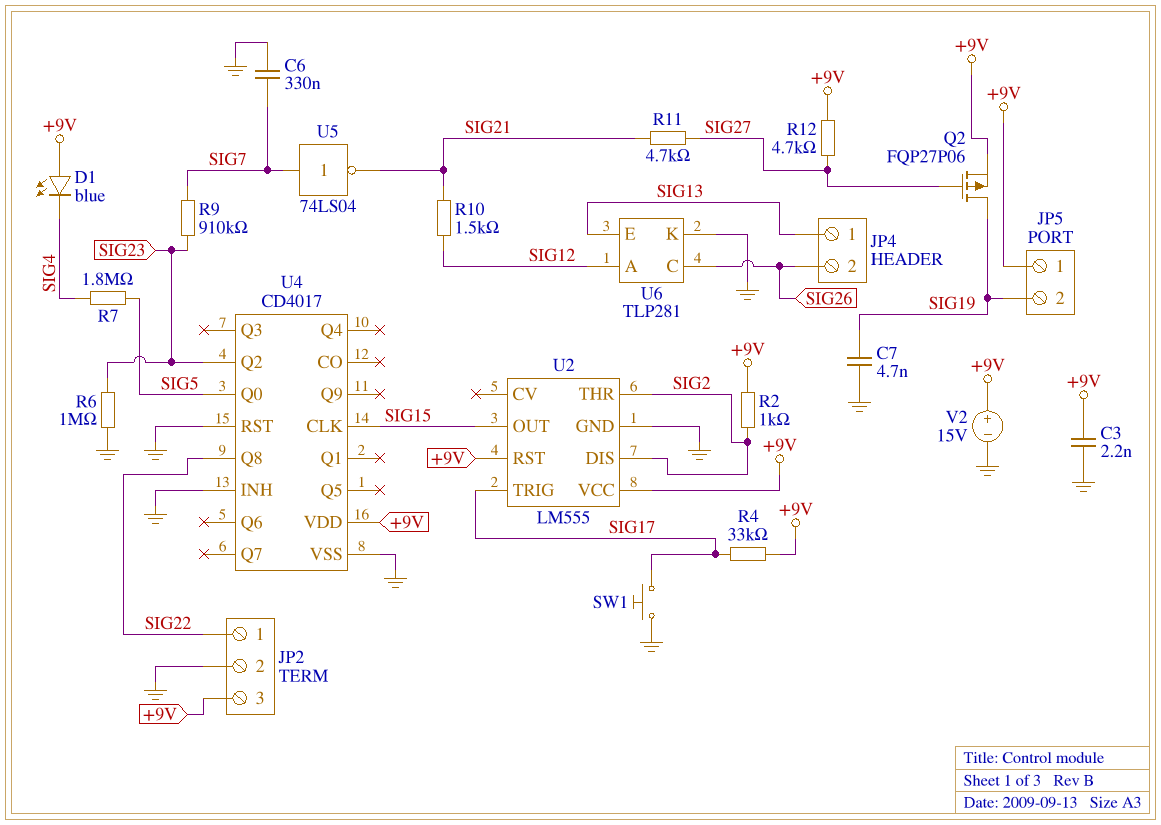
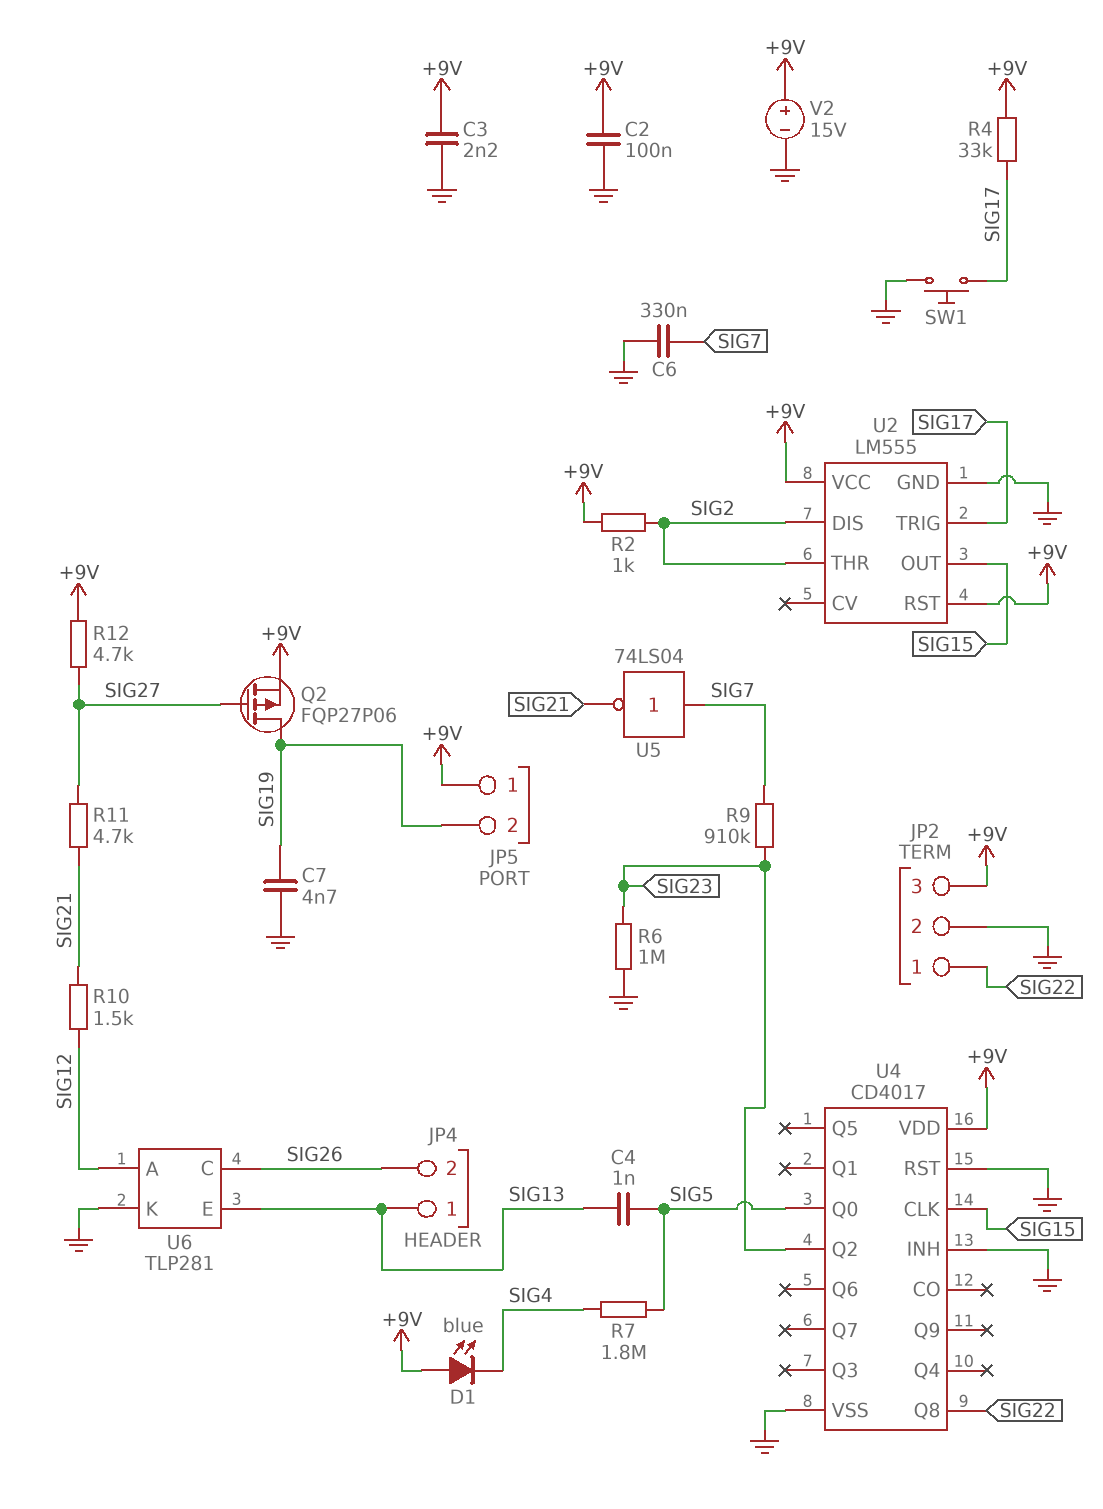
C2: none -> 100nF (+9V, GND)
C4: none -> 1nF (SIG5, SIG13)

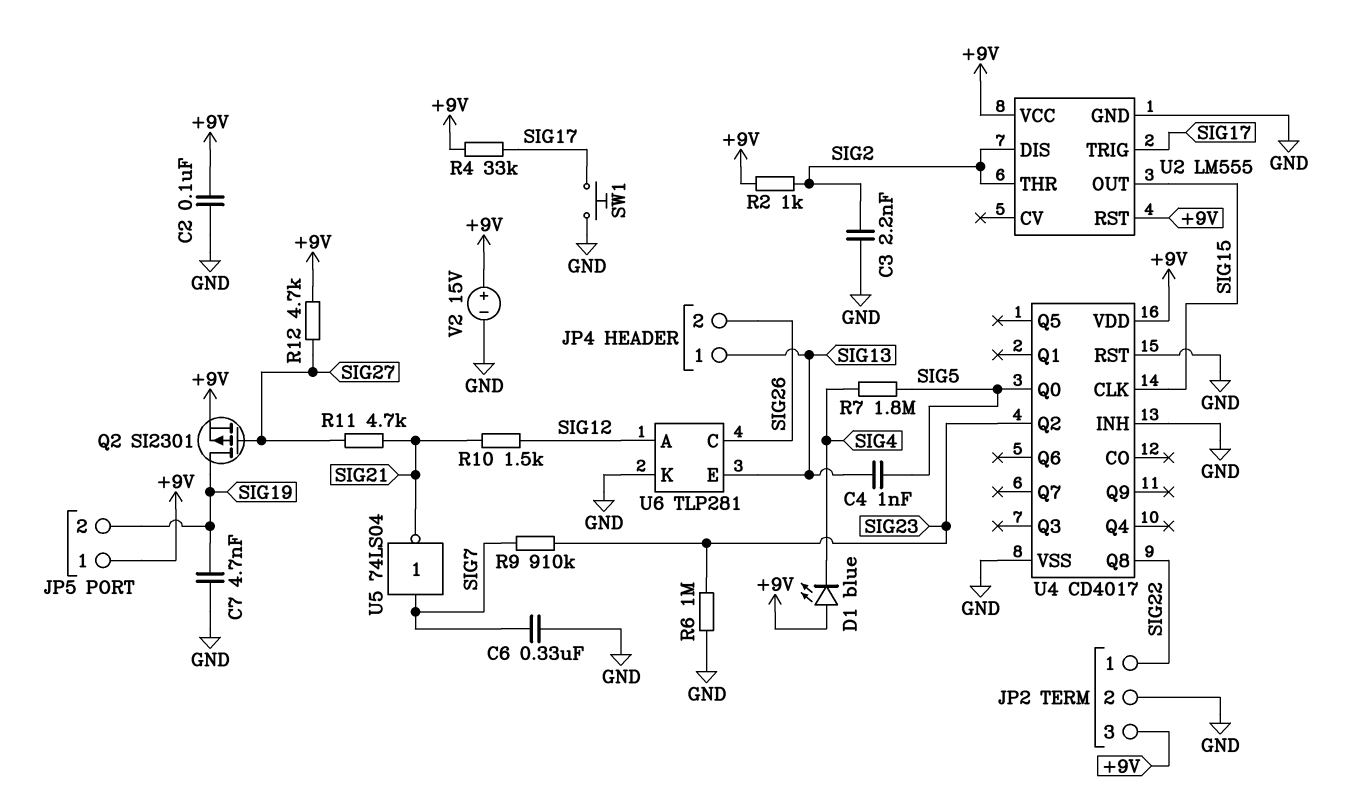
C3: 2.2nF (+9V, GND) -> 2.2nF (GND, SIG2)
Q2: PMOS FQP27P06 (G SIG27, D SIG19, S +9V) -> PMOS SI2301 (G SIG27, D SIG19, S +9V)

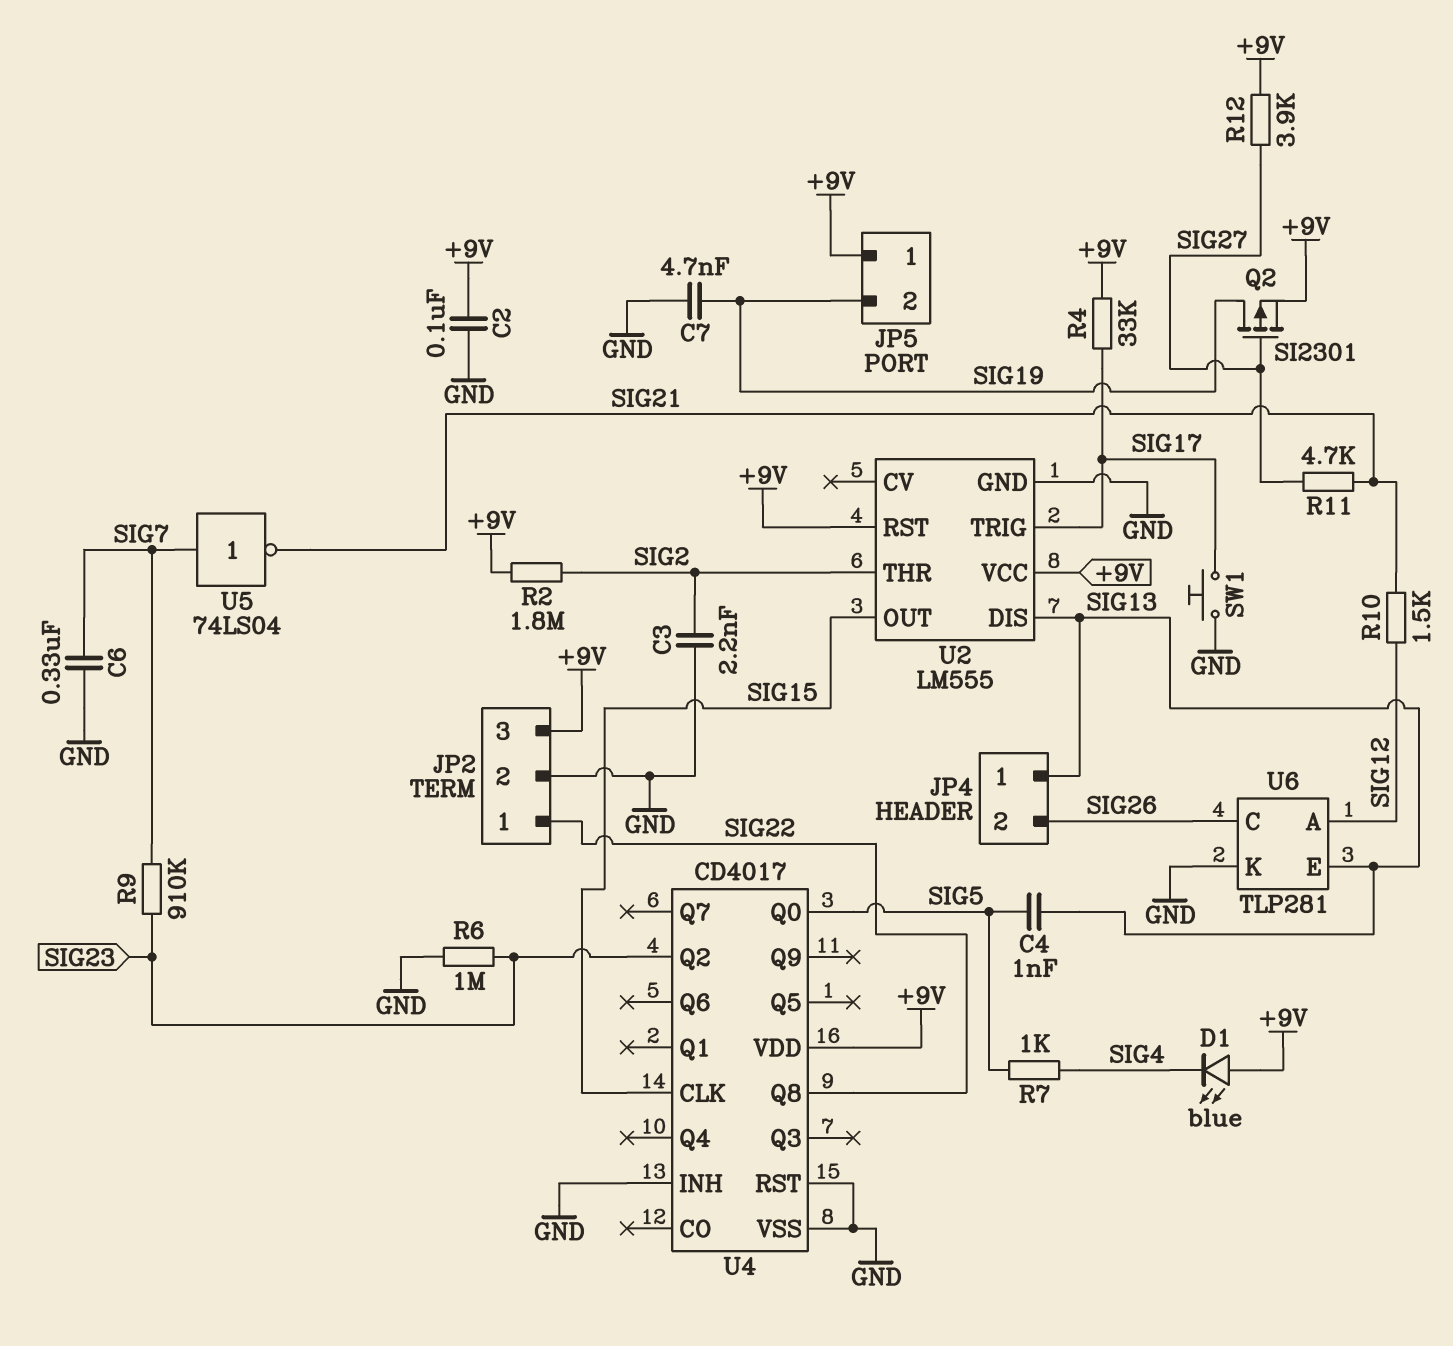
R2: 1k (+9V, SIG2) -> 1.8M (+9V, SIG2)
R7: 1.8M (SIG4, SIG5) -> 1k (SIG4, SIG5)
R12: 4.7k (+9V, SIG27) -> 3.9k (+9V, SIG27)
U2 pin DIS: SIG2 -> SIG13
V2: 15V (plus +9V, minus GND) -> none

